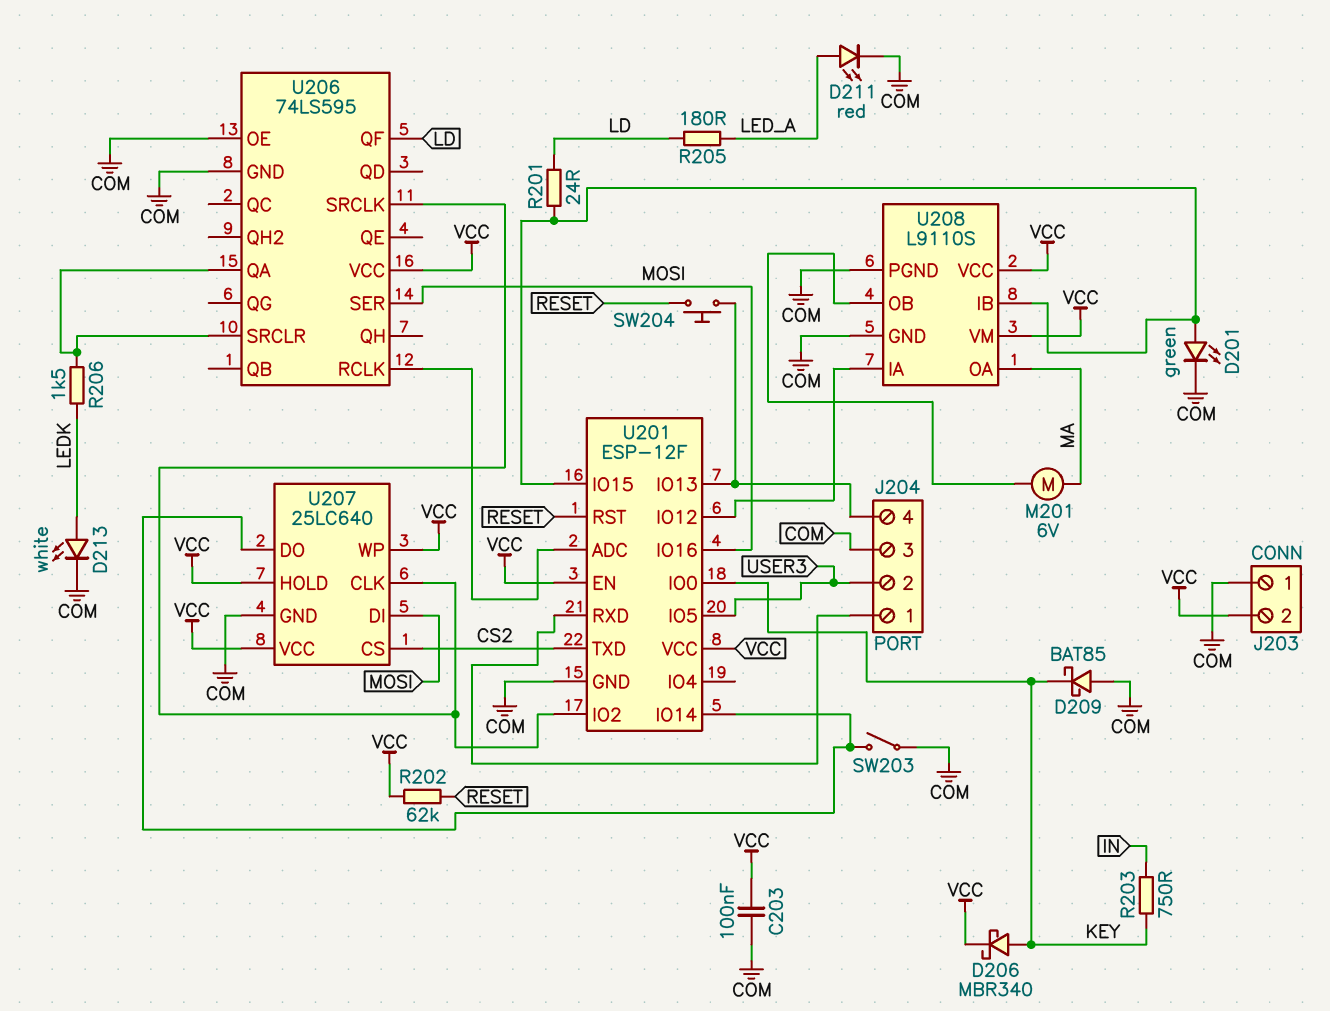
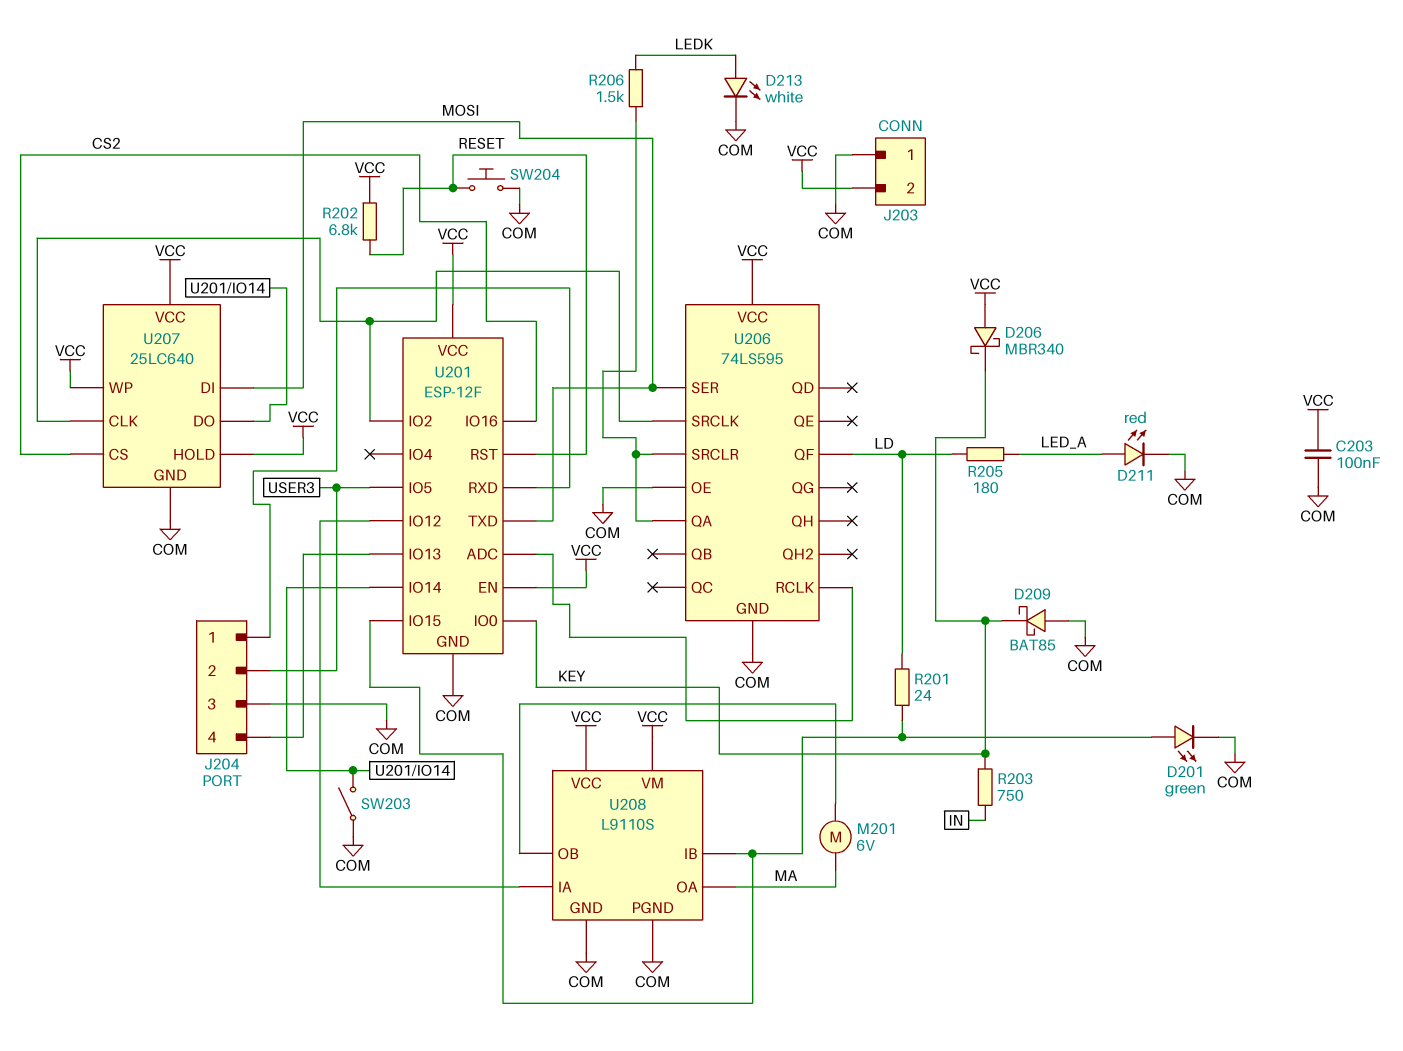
D206: schottky MBR340 (A KEY, K VCC) -> schottky MBR340 (A VCC, K KEY)
R202: 62k (RESET, VCC) -> 6.8k (RESET, VCC)
SW204: button (J204/4, RESET) -> button (COM, RESET)
U201 pin IO16: MOSI -> CS2
U201 pin TXD: CS2 -> MOSI

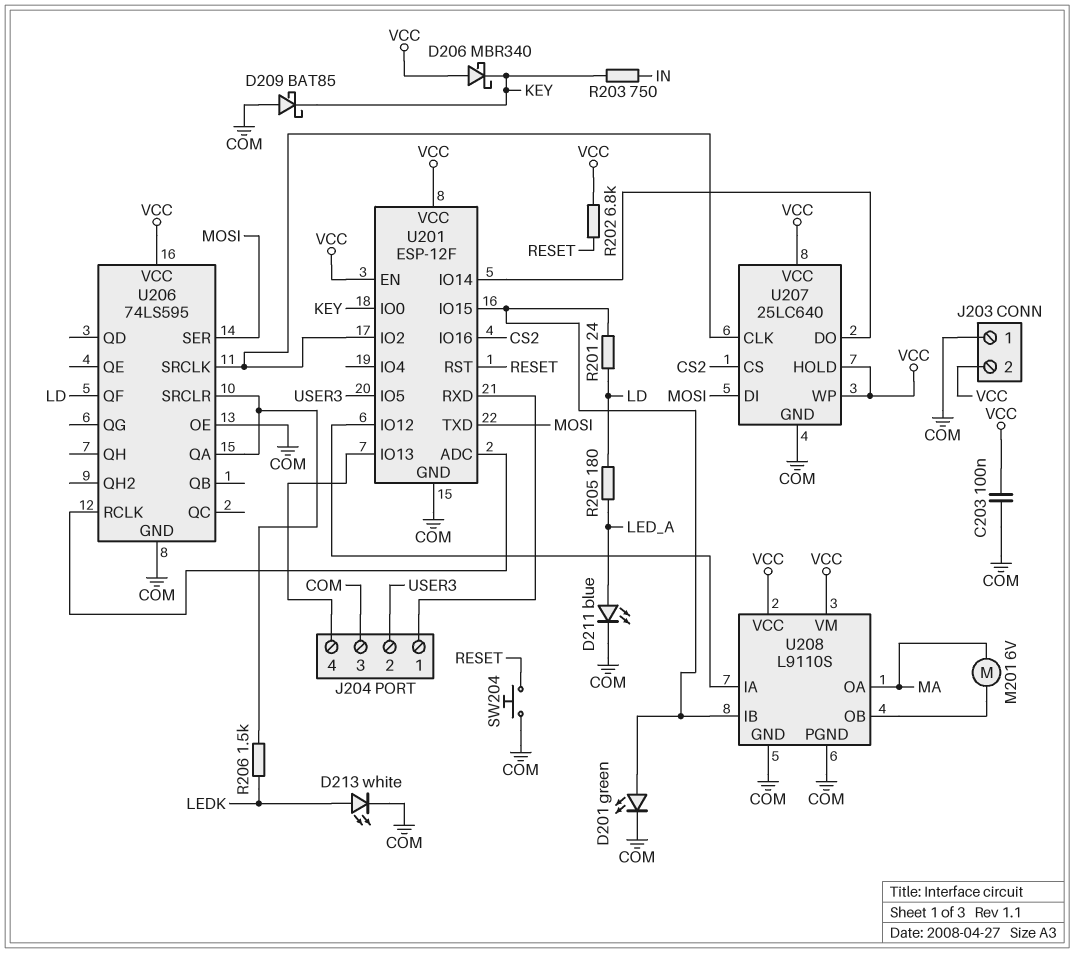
D211: LED red (A LED_A, K COM) -> LED blue (A LED_A, K COM)
SW203: switch (COM, U201/IO14) -> none

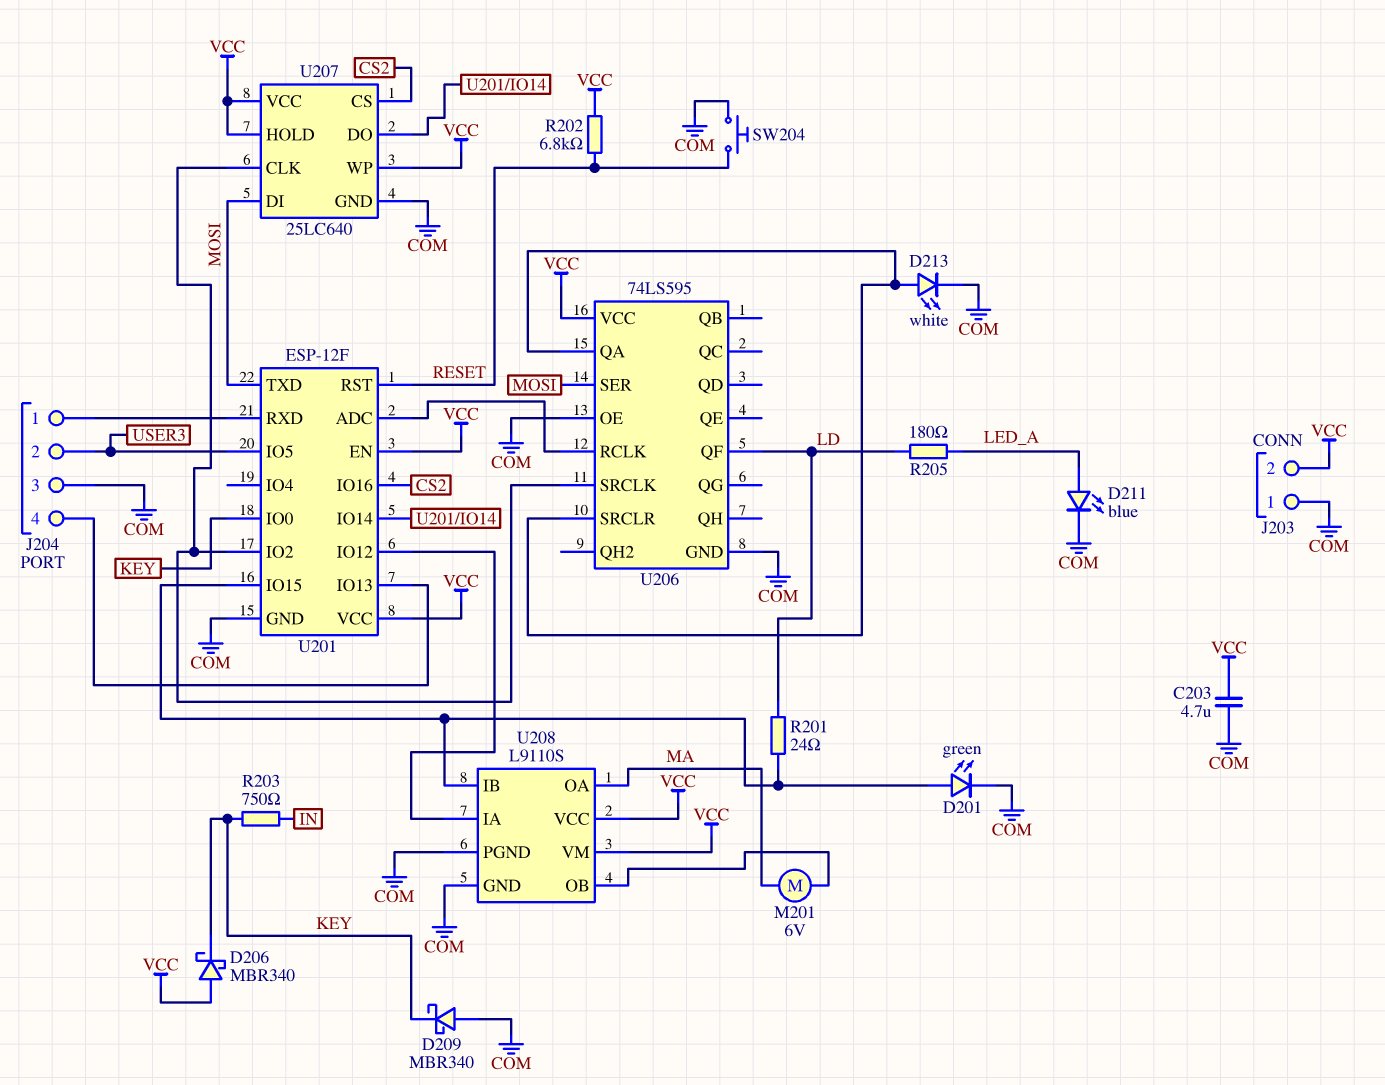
C203: 100nF (COM, VCC) -> 4.7uF (COM, VCC)
D209: schottky BAT85 (A COM, K KEY) -> schottky MBR340 (A COM, K KEY)
D213: LED white (A LEDK, K COM) -> LED white (A U206/QA, K COM)
R206: 1.5k (LEDK, U206/QA) -> none

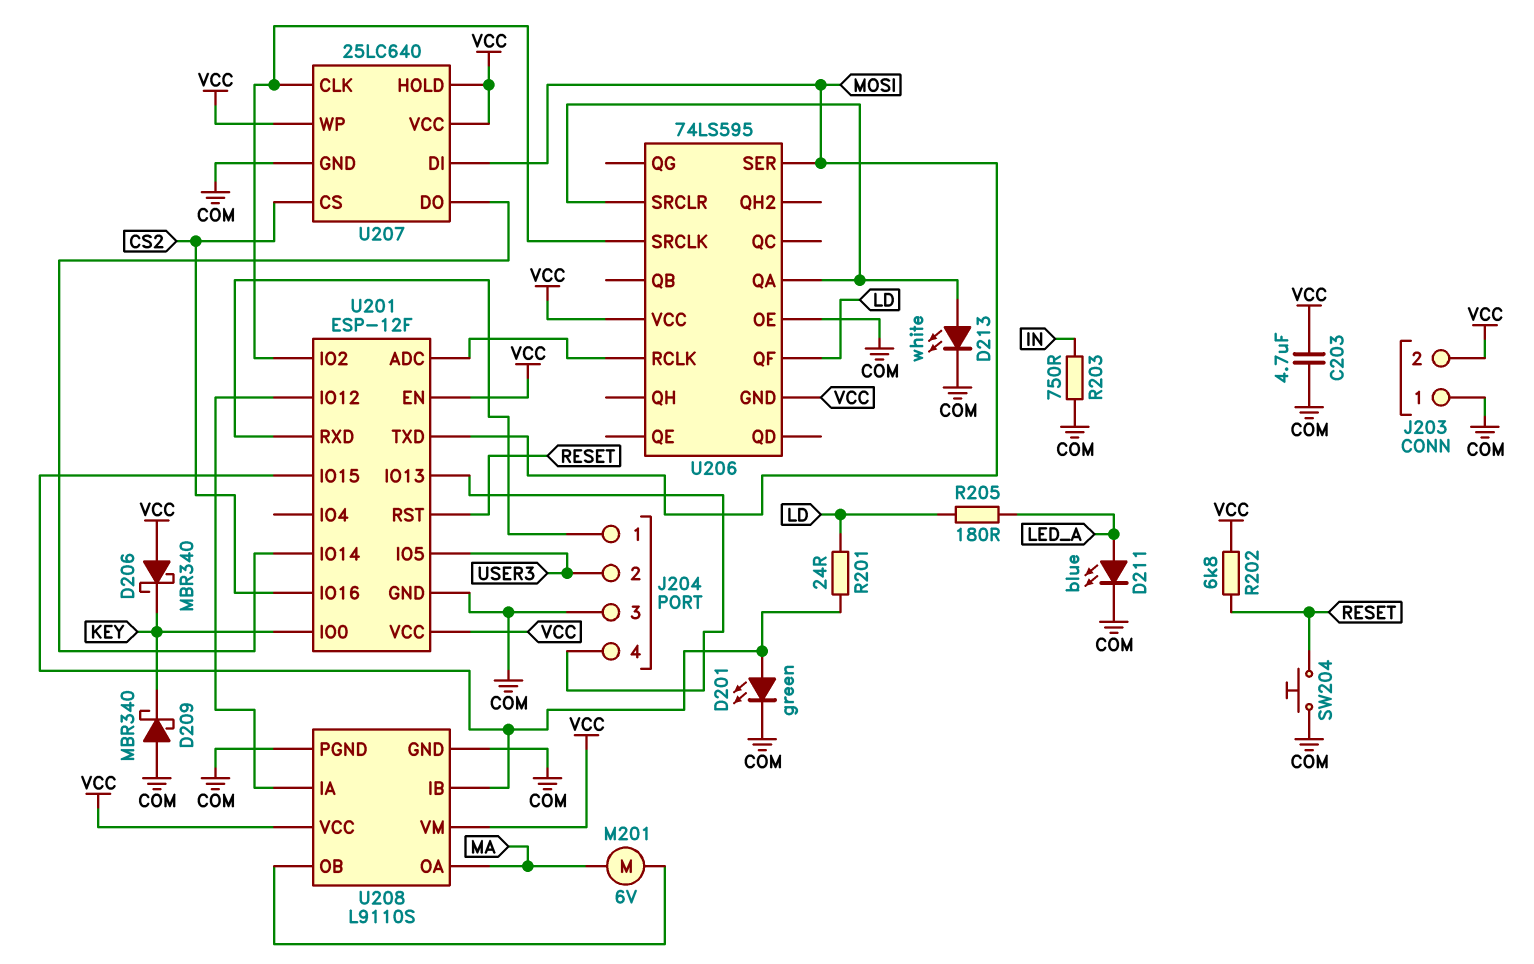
R203: 750 (IN, KEY) -> 750 (COM, IN)
U206 pin GND: COM -> VCC

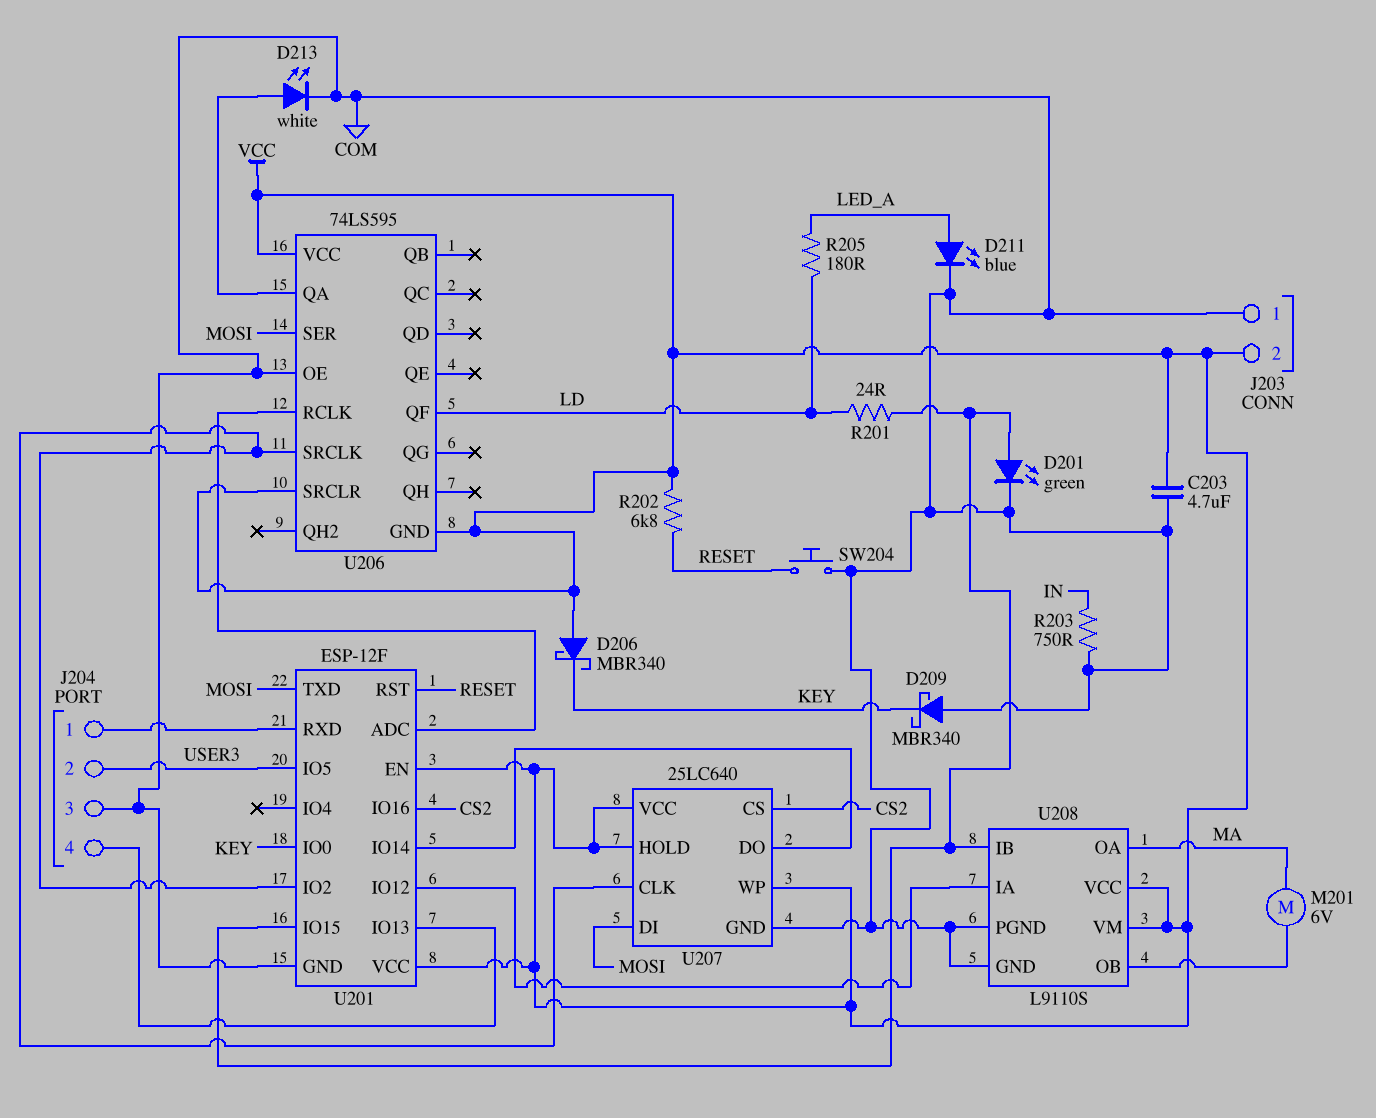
U206 pin SRCLR: U206/QA -> VCC

